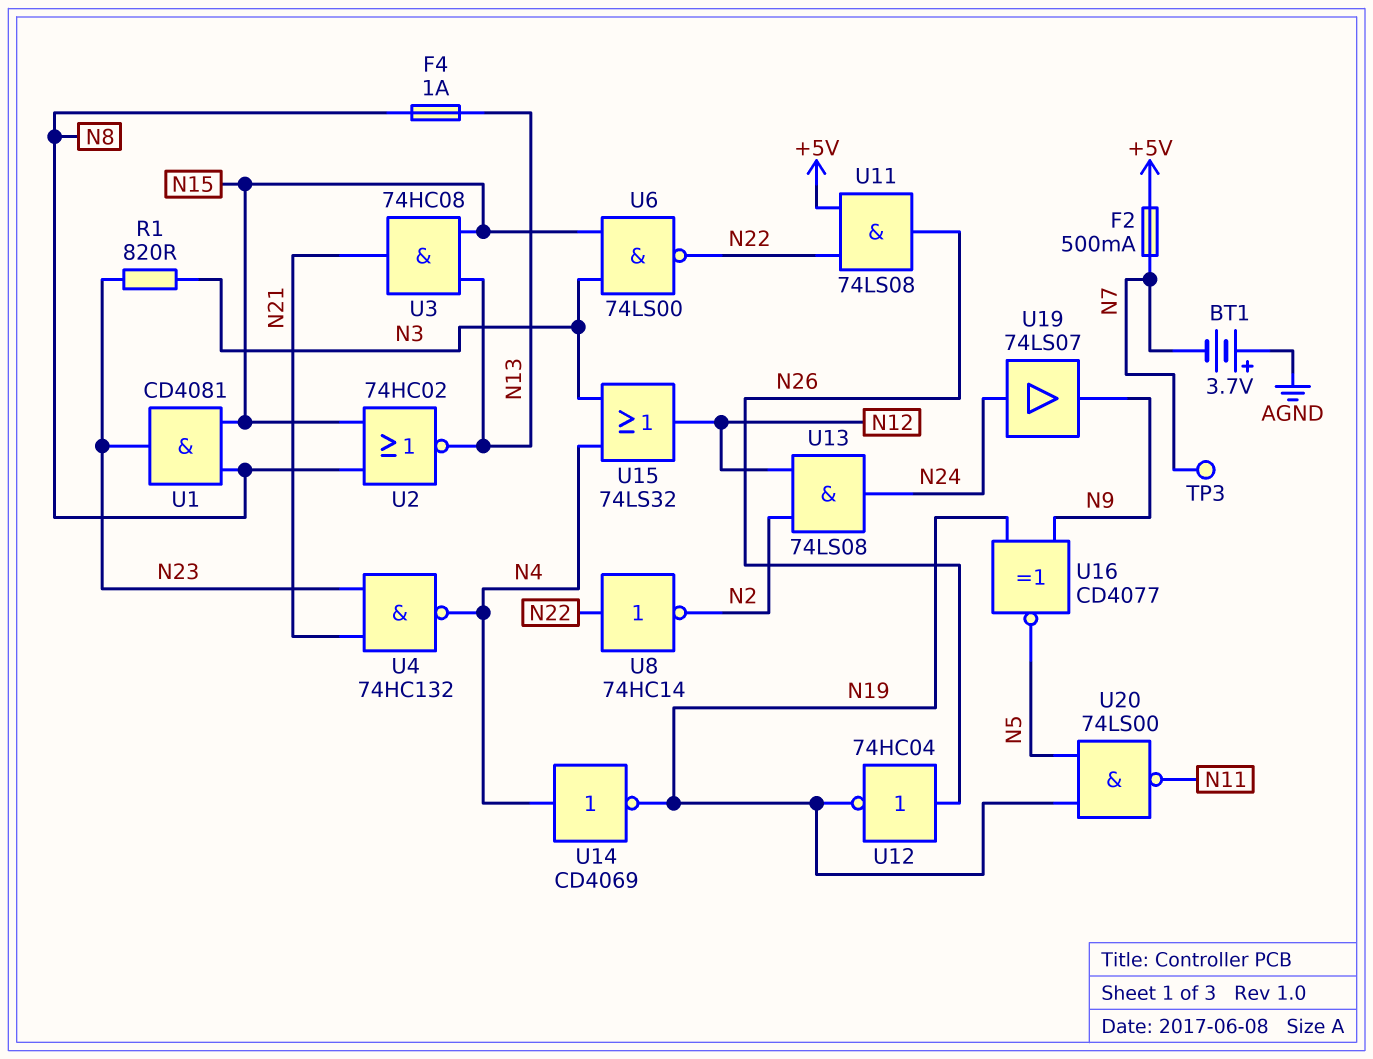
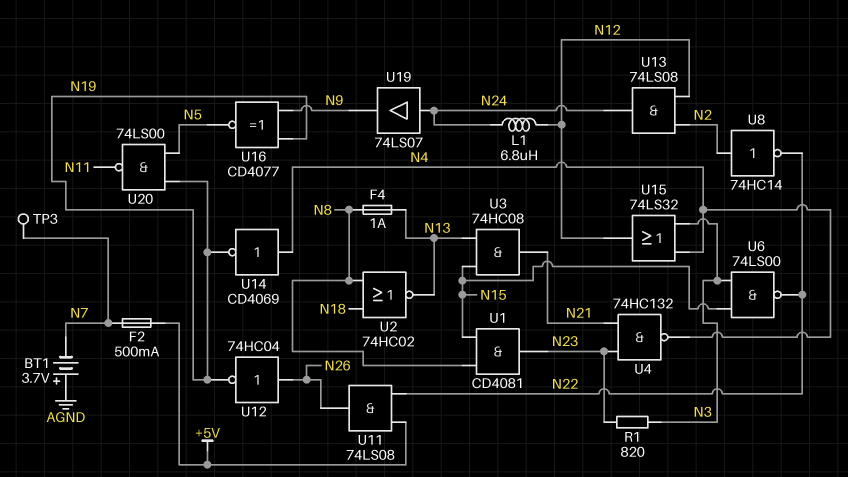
L1: none -> 6.8uH (N12, N24)
U2: NOR 74HC02 (in N8, in N15, out N13) -> NOR 74HC02 (in N8, in N18, out N13)
U8: NOT 74HC14 (in N22, out N2) -> NOT 74HC14 (in N2, out N22)

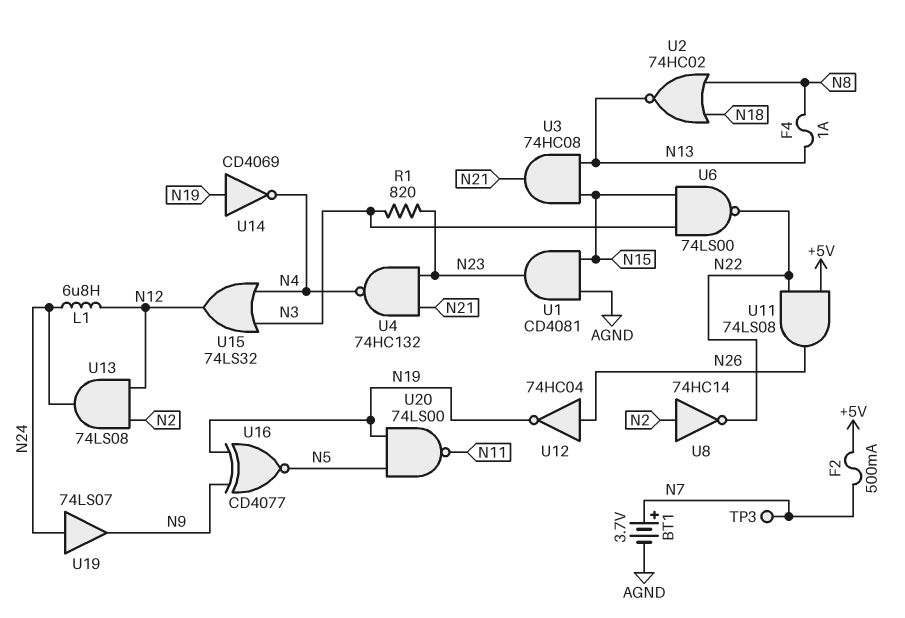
BT1: 3.7V (plus AGND, minus N7) -> 3.7V (plus N7, minus AGND)
U1: AND CD4081 (in N8, in N15, out N23) -> AND CD4081 (in AGND, in N15, out N23)
U14: NOT CD4069 (in N4, out N19) -> NOT CD4069 (in N19, out N4)

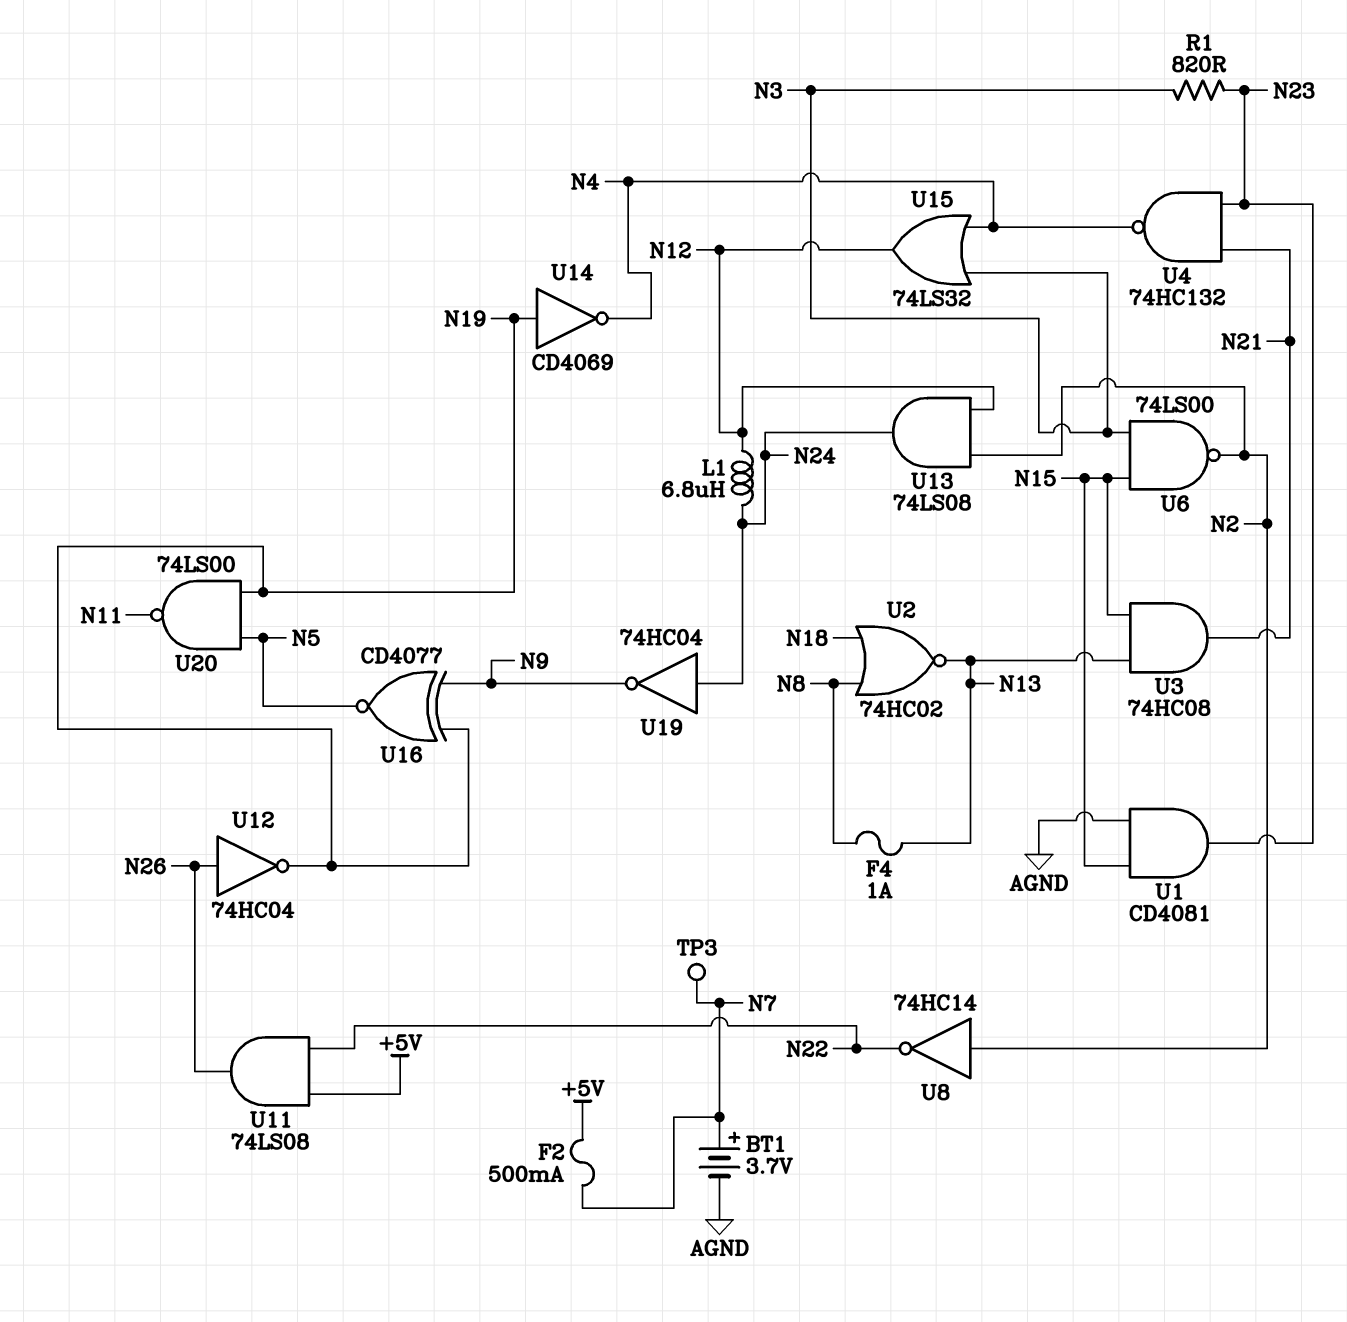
U6: NAND 74LS00 (in N3, in N15, out N22) -> NAND 74LS00 (in N3, in N15, out N2)
U19: buffer 74LS07 (in N24, out N9) -> NOT 74HC04 (in N24, out N9)

